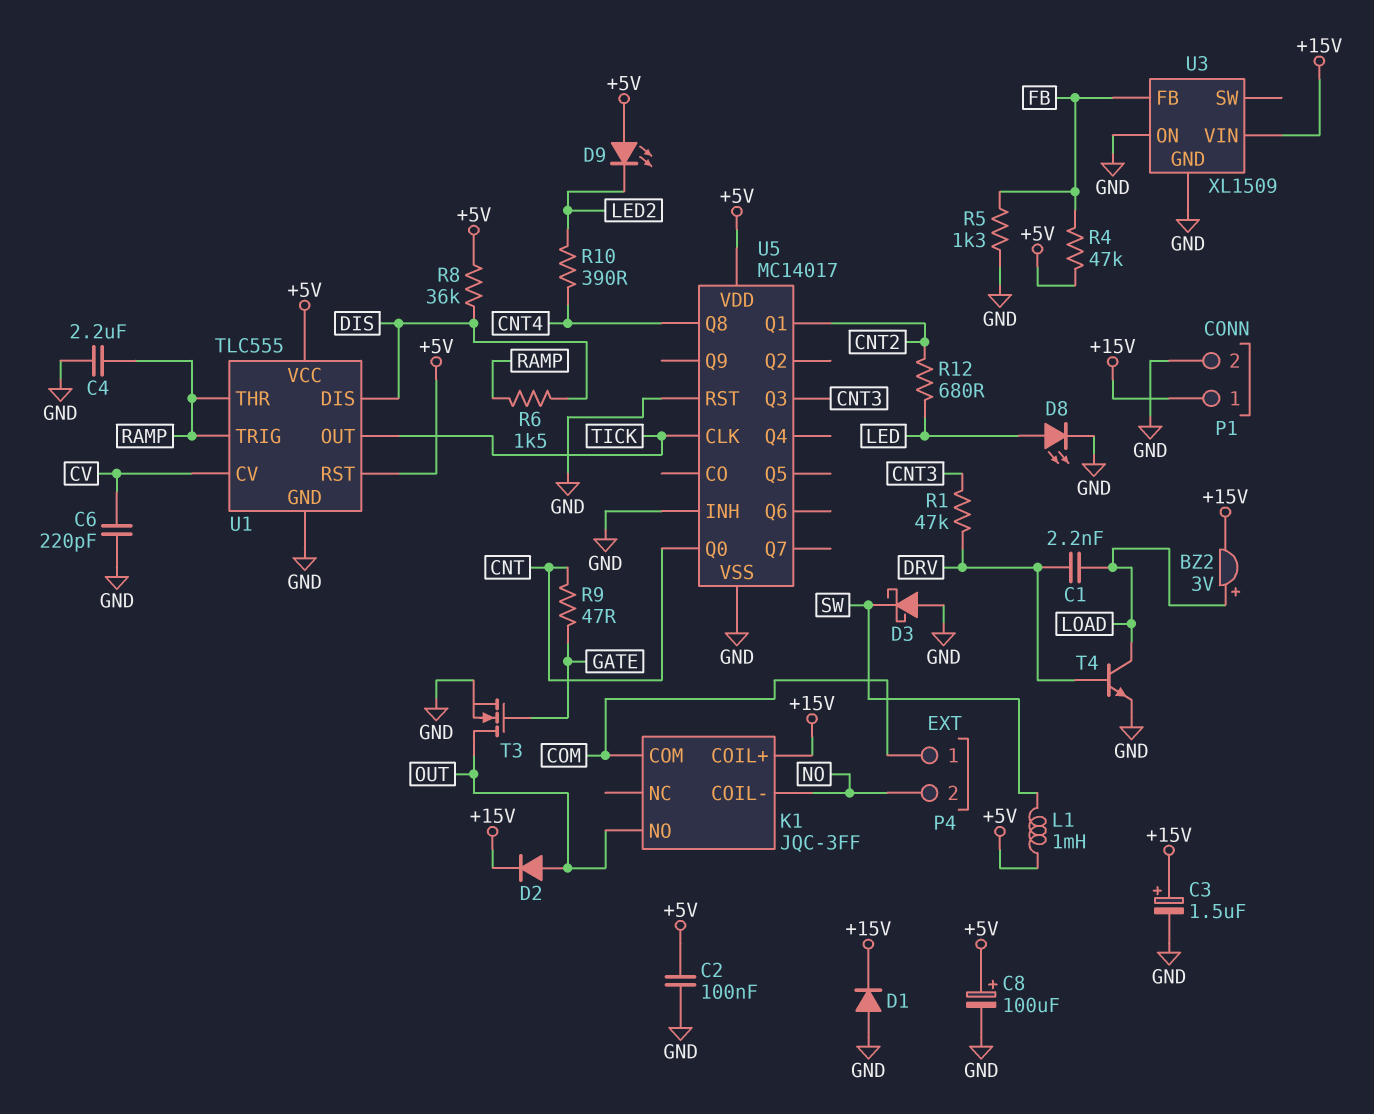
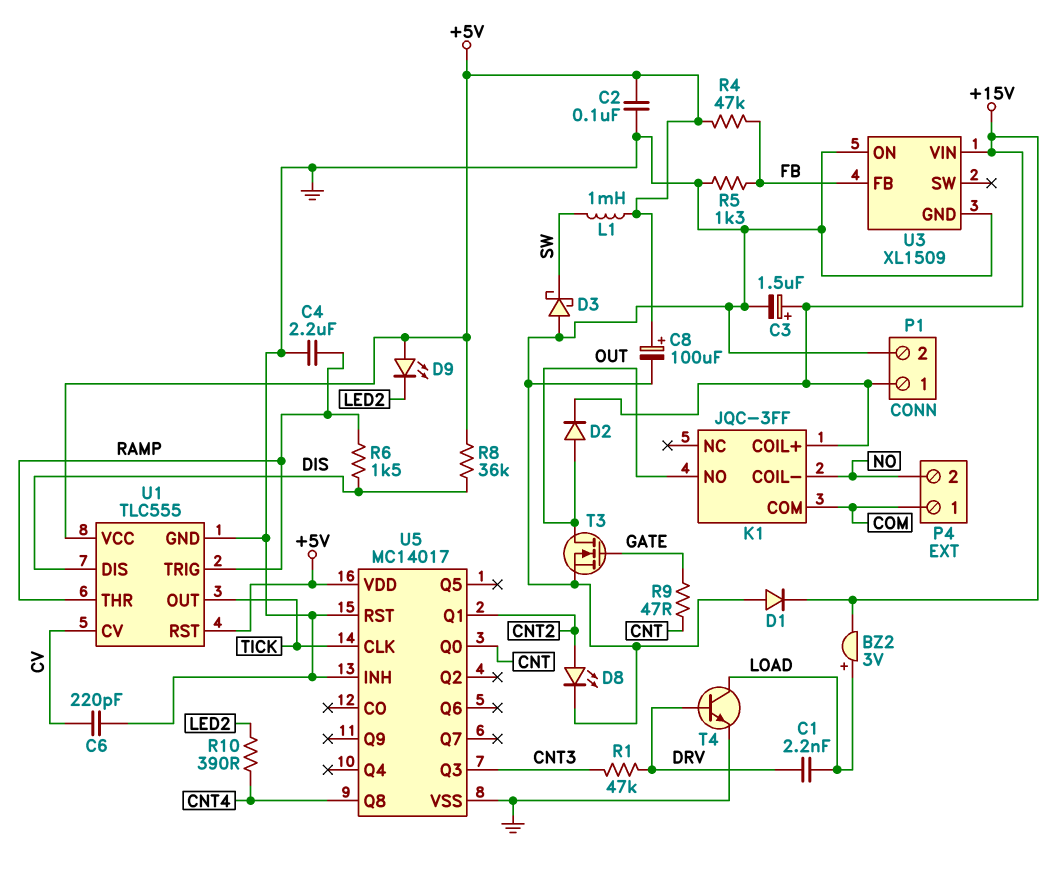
D8: LED (A LED, K GND) -> LED (A CNT2, K GND)
R12: 680 (CNT2, LED) -> none

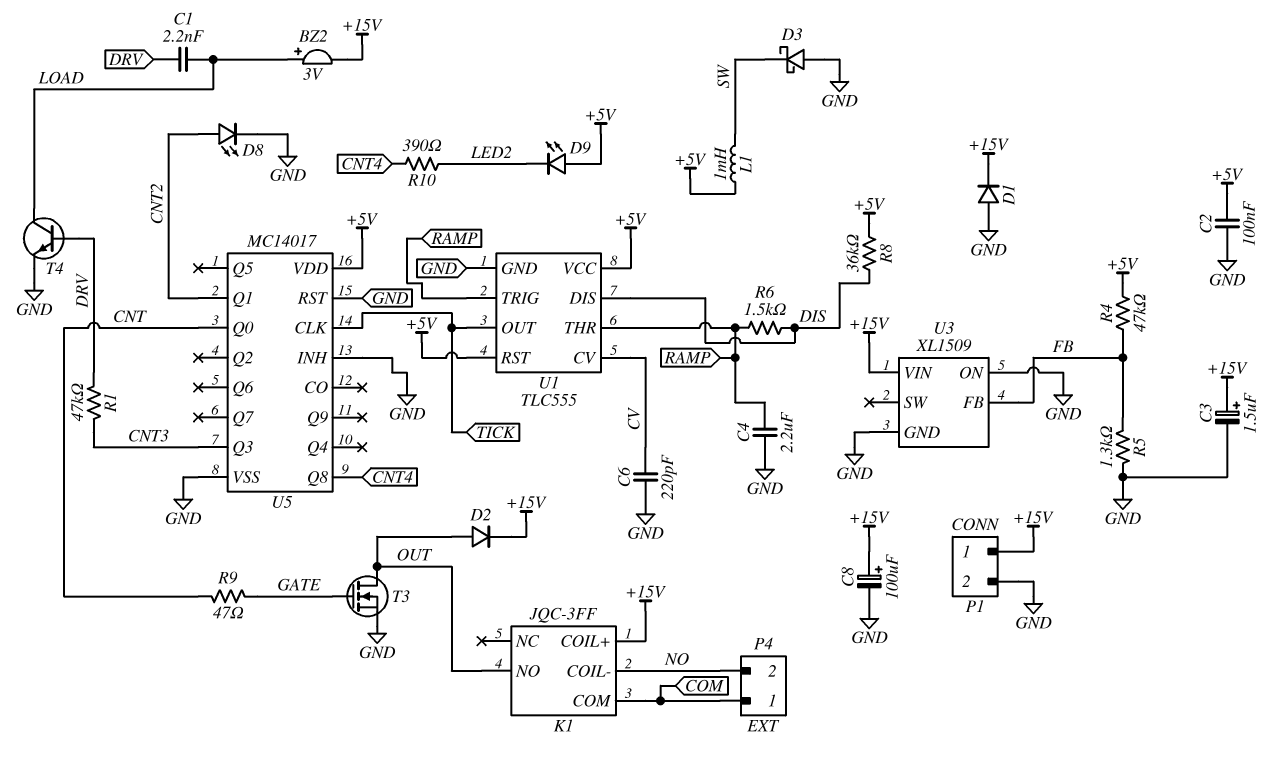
C8: 100uF (plus +5V, minus GND) -> 100uF (plus +15V, minus GND)

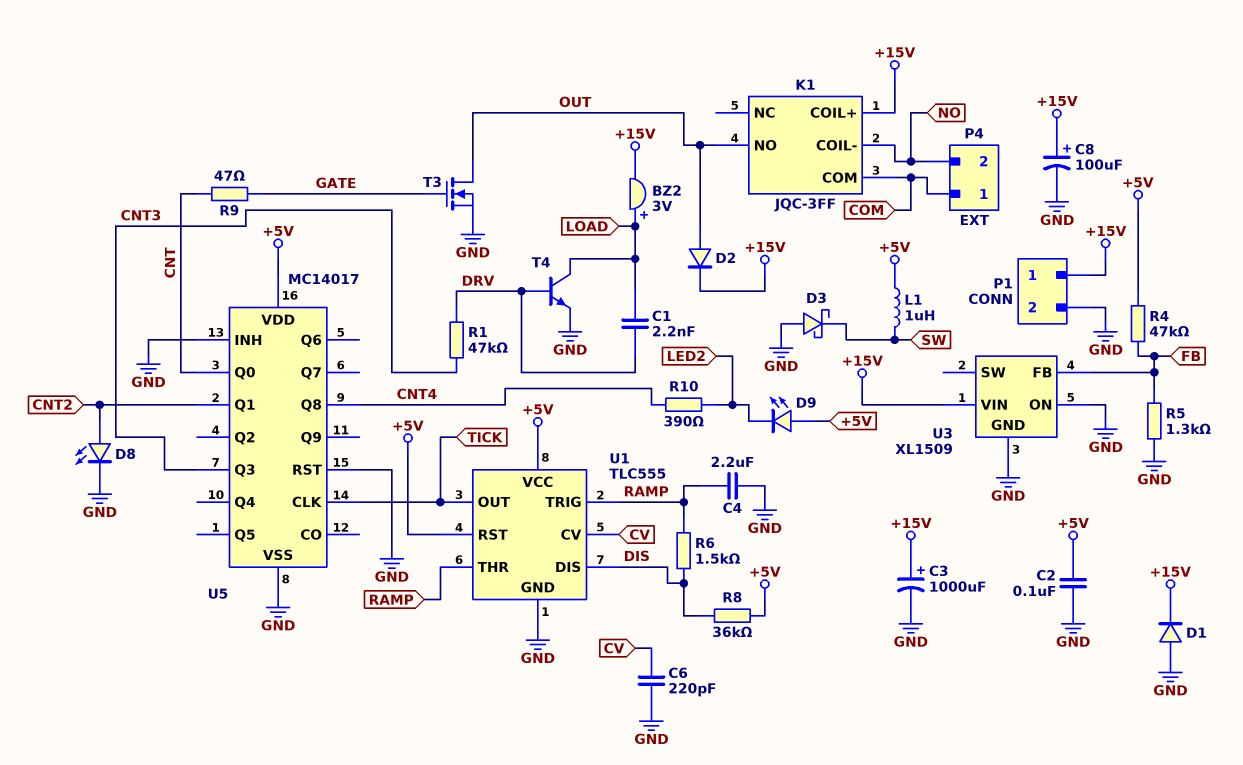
C3: 1.5uF (plus +15V, minus GND) -> 1000uF (plus +15V, minus GND)
L1: 1mH (+5V, SW) -> 1uH (+5V, SW)

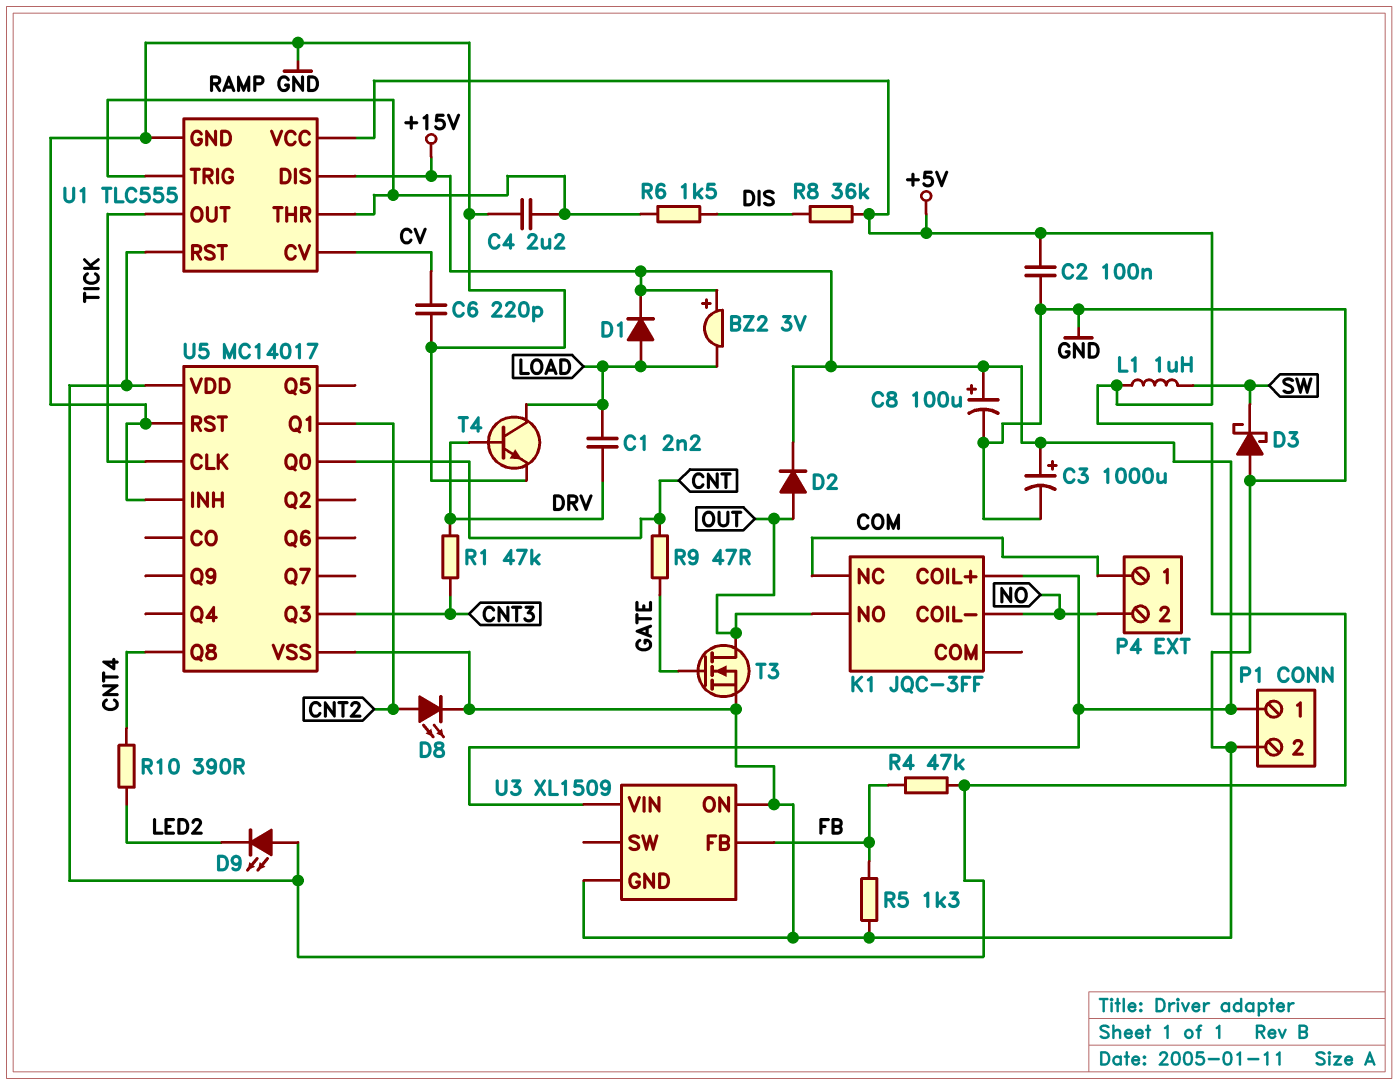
BZ2: buzzer 3V (plus LOAD, minus +15V) -> buzzer 3V (plus +15V, minus LOAD)
D1: diode (A GND, K +15V) -> diode (A LOAD, K +15V)
K1 pin COM: COM -> none
K1 pin NC: none -> COM
U1 pin DIS: DIS -> +15V

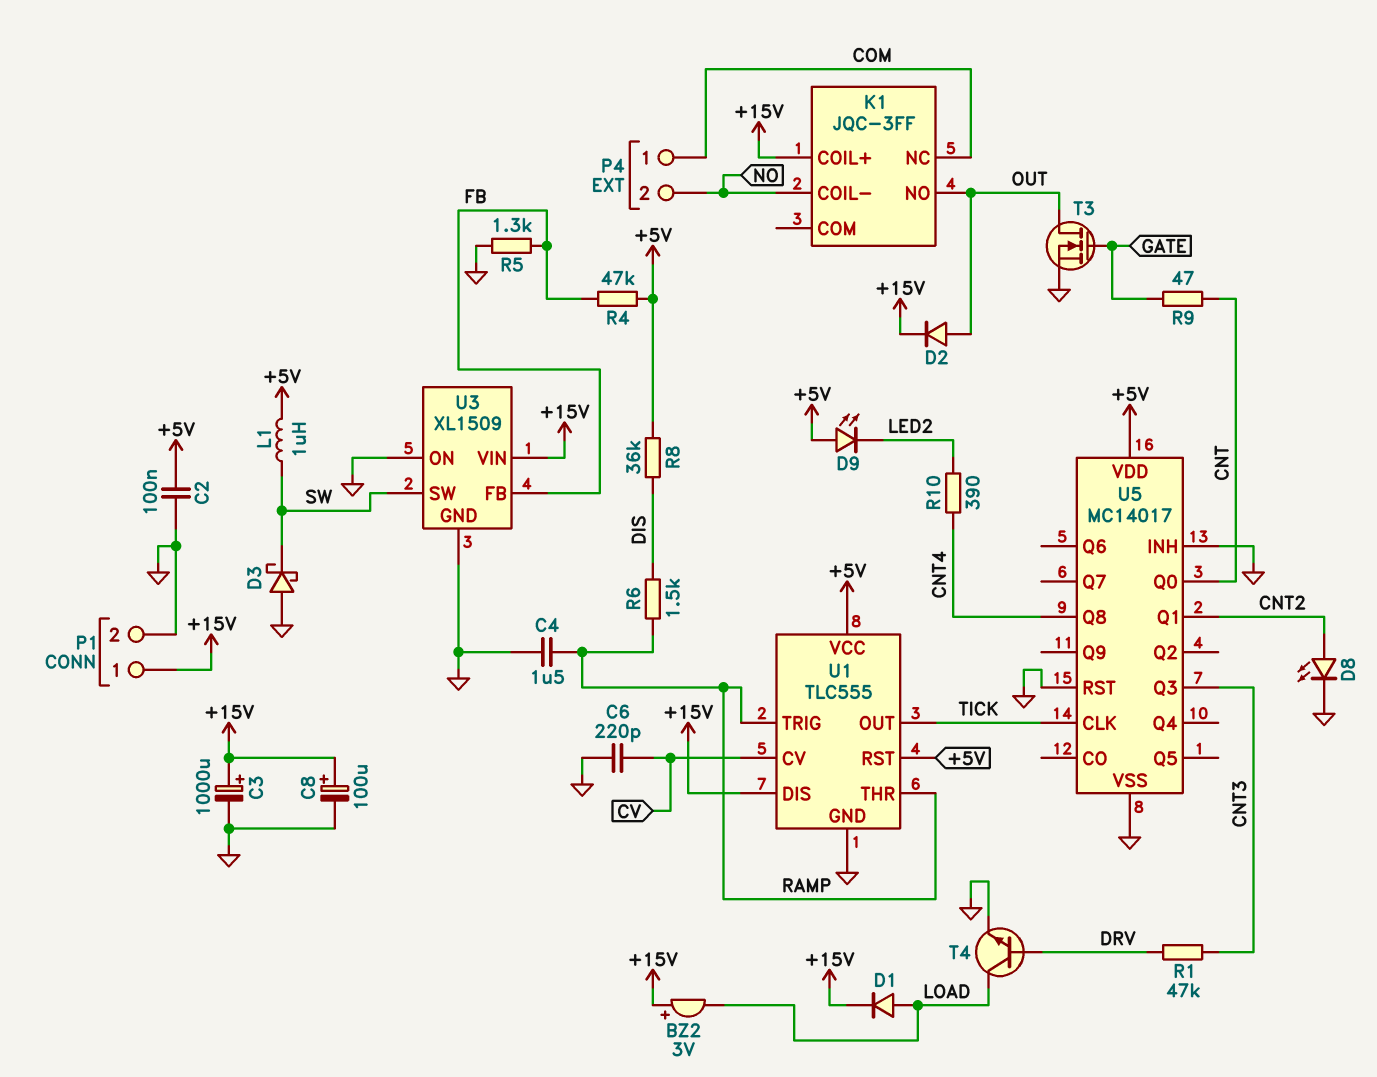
C1: 2.2nF (DRV, LOAD) -> none
C4: 2.2uF (GND, RAMP) -> 1.5uF (GND, RAMP)
U3 pin SW: none -> SW

